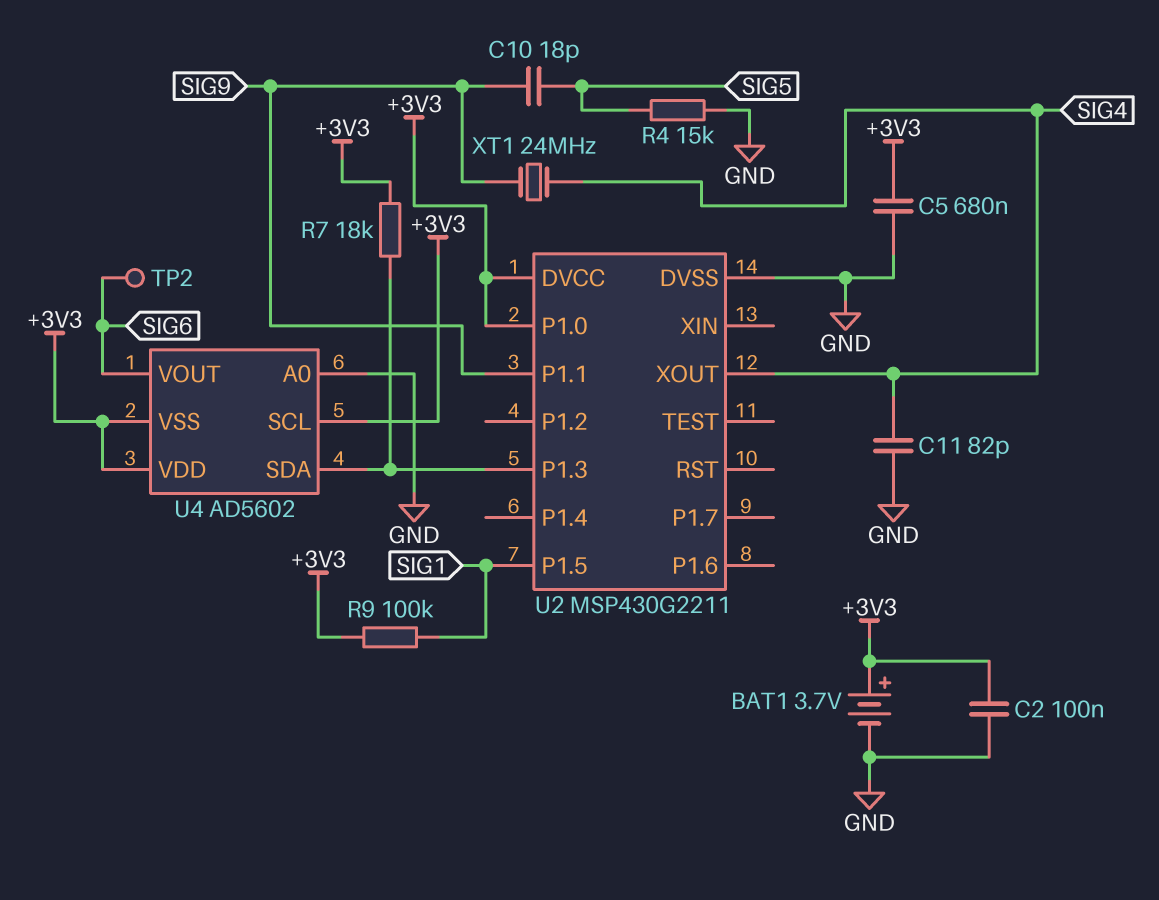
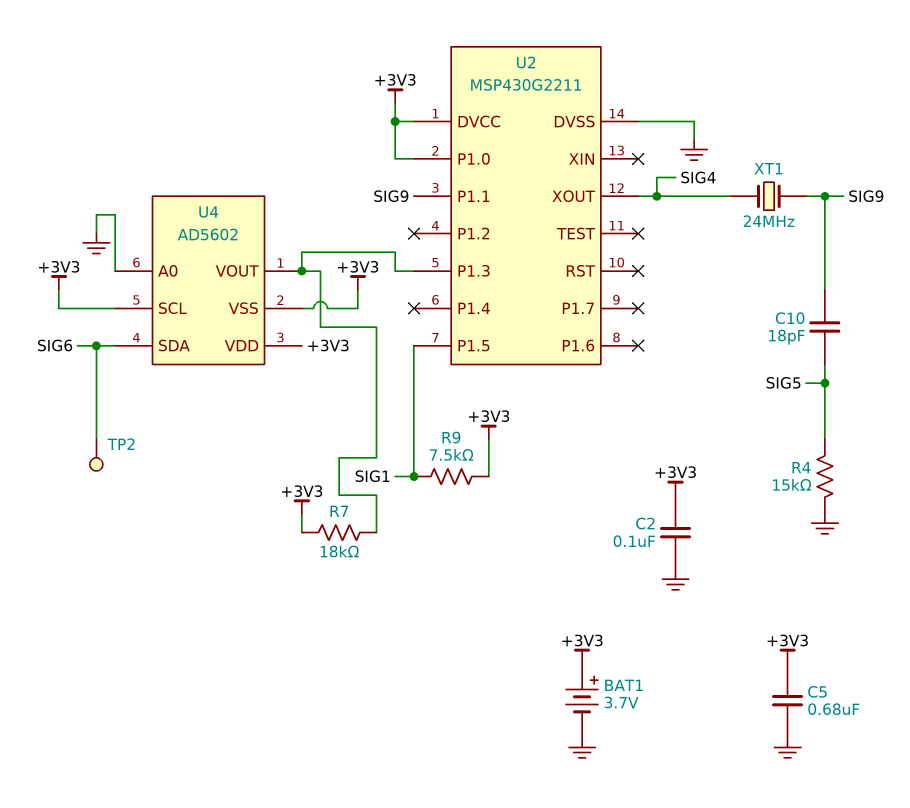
C11: 82pF (GND, SIG4) -> none
R9: 100k (+3V3, SIG1) -> 7.5k (+3V3, SIG1)
U4 pin SDA: U2/P1.3 -> SIG6
U4 pin VOUT: SIG6 -> U2/P1.3

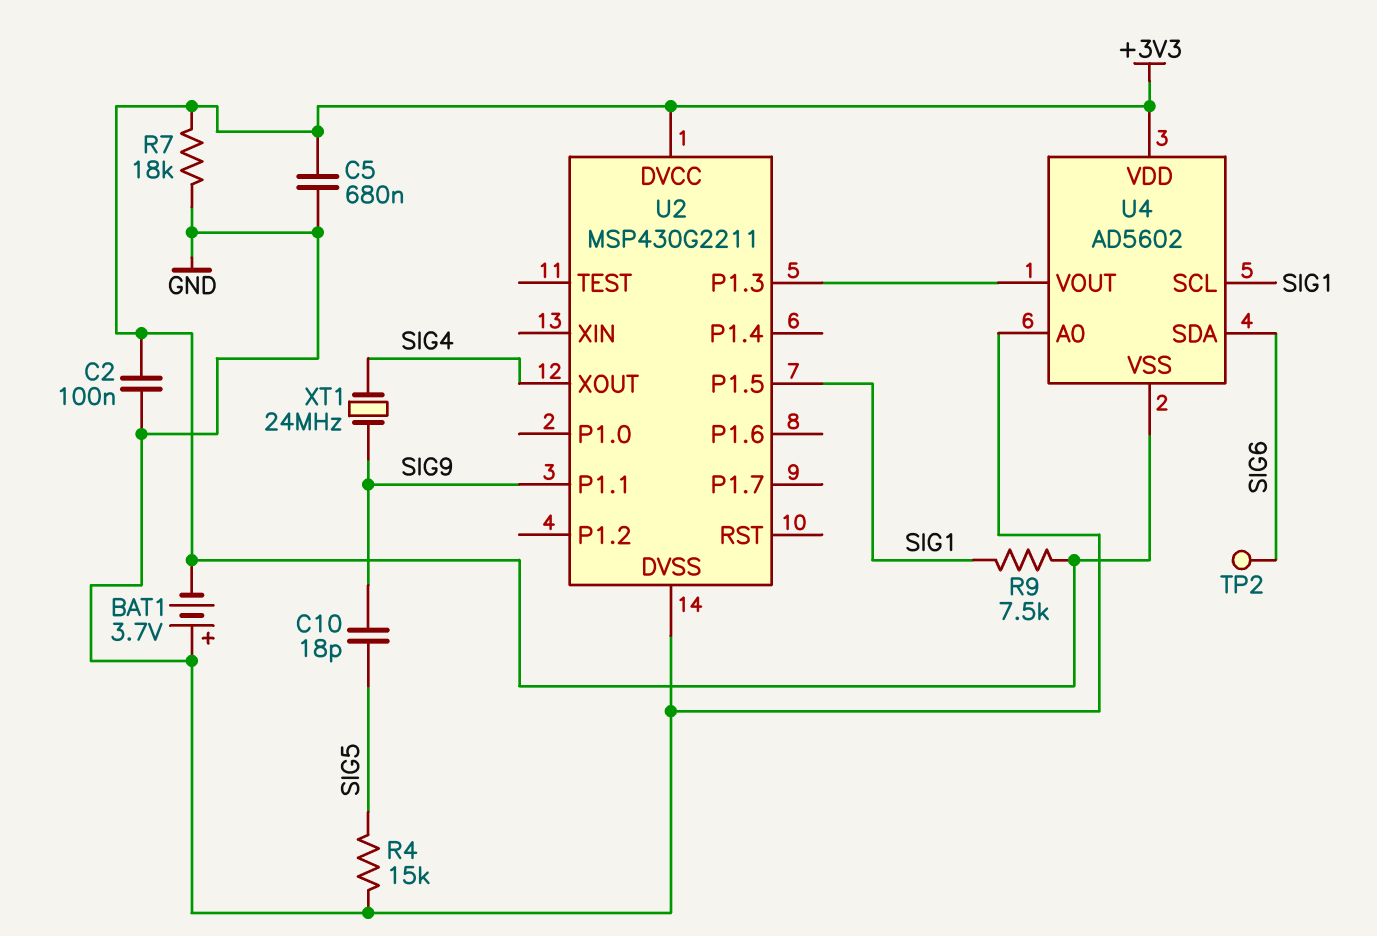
BAT1: 3.7V (plus +3V3, minus GND) -> 3.7V (plus GND, minus +3V3)
R7: 18k (+3V3, U2/P1.3) -> 18k (+3V3, GND)
U2 pin P1.0: +3V3 -> none
U4 pin SCL: +3V3 -> SIG1

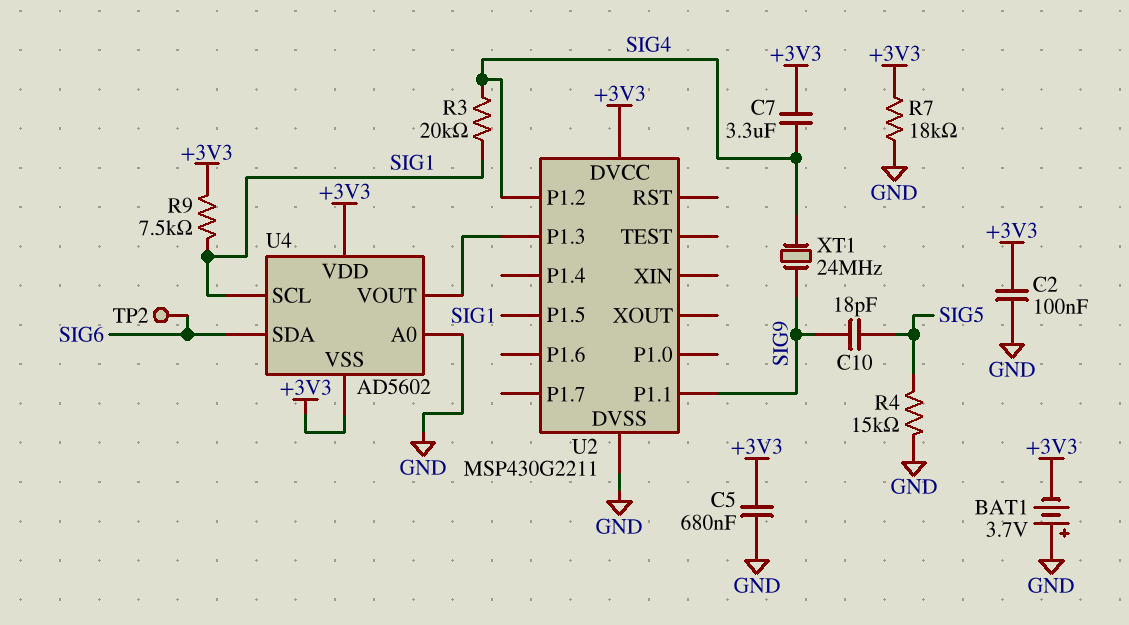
C7: none -> 3.3uF (+3V3, SIG4)
R3: none -> 20k (SIG1, SIG4)
U2 pin P1.2: none -> SIG4
U2 pin XOUT: SIG4 -> none

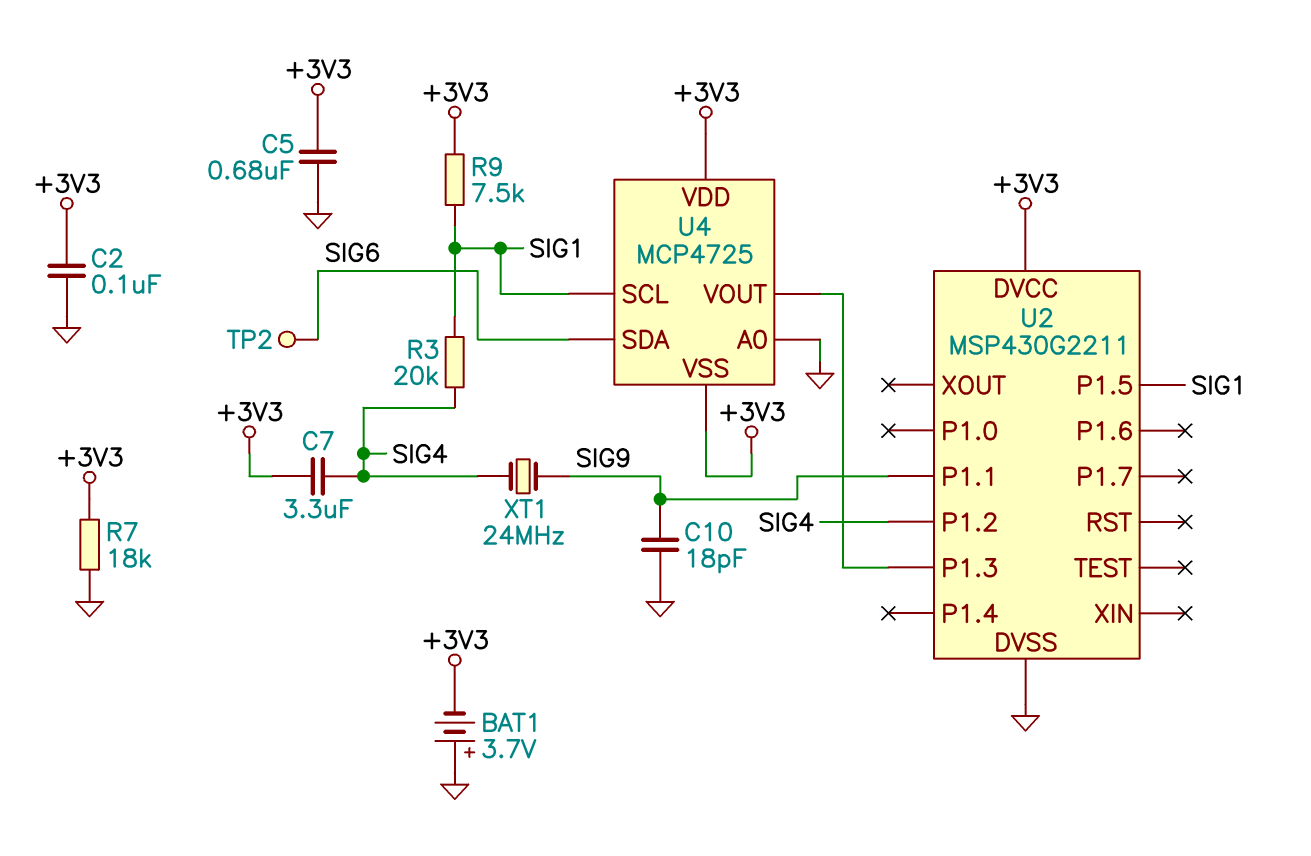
C10: 18pF (SIG5, SIG9) -> 18pF (GND, SIG9)
R4: 15k (GND, SIG5) -> none
U4: AD5602 -> MCP4725

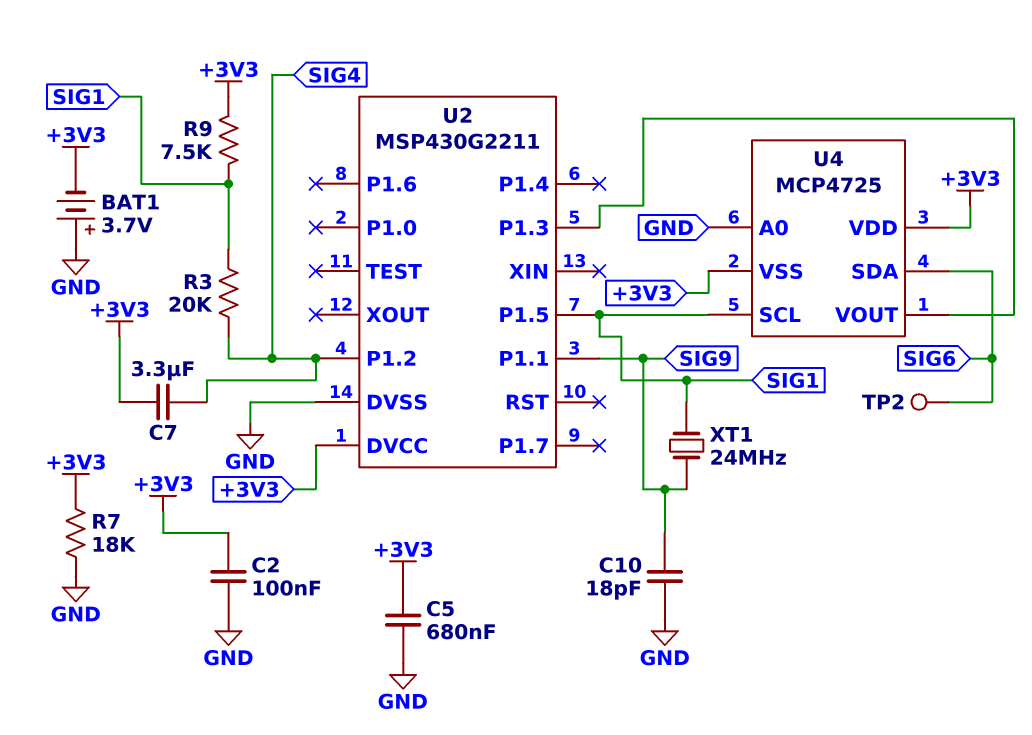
XT1: 24MHz (SIG4, SIG9) -> 24MHz (SIG1, SIG9)

